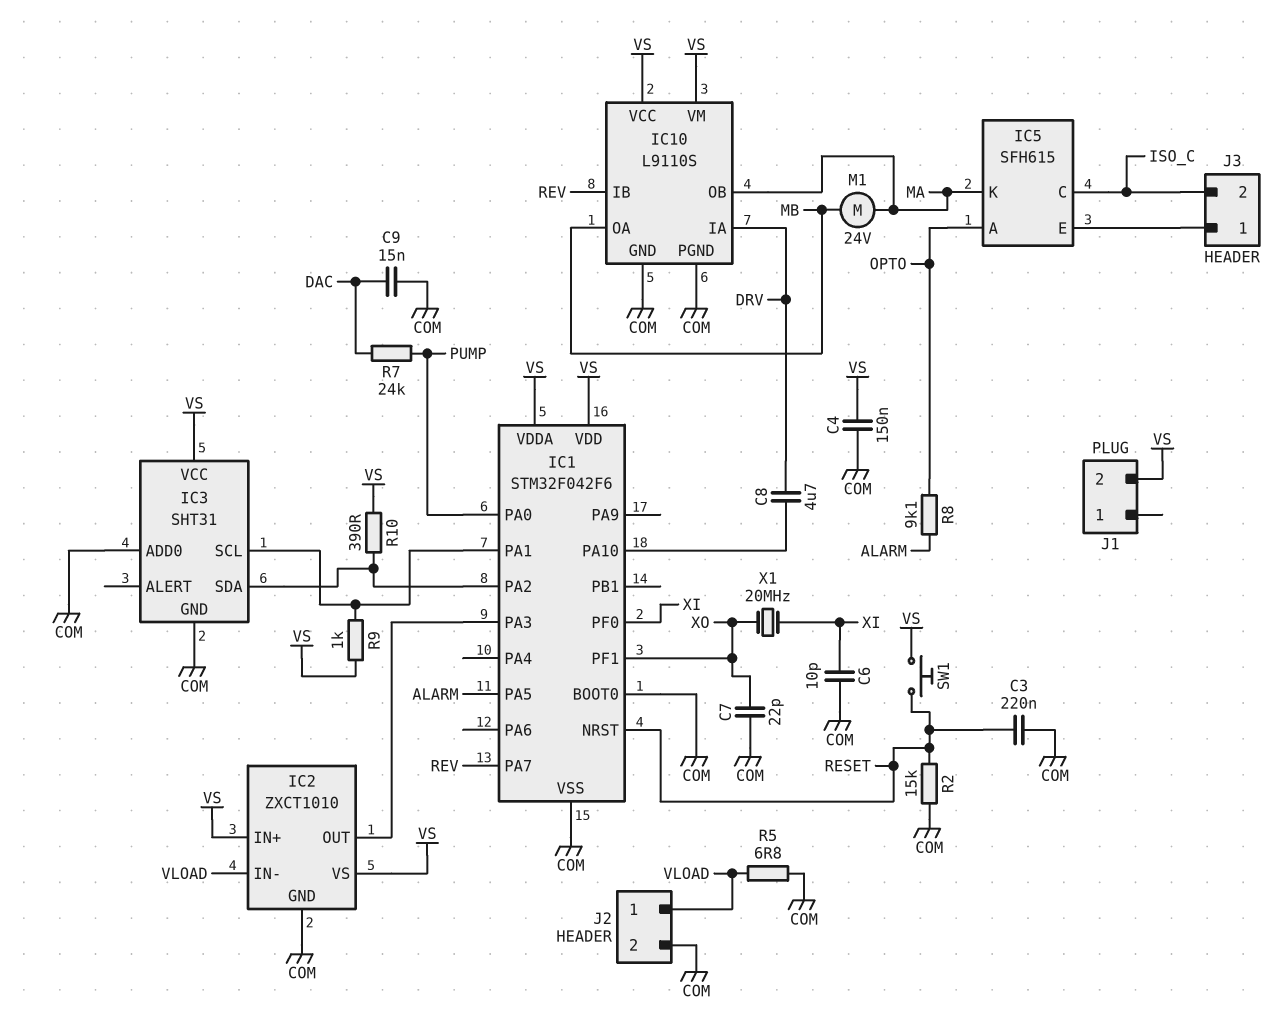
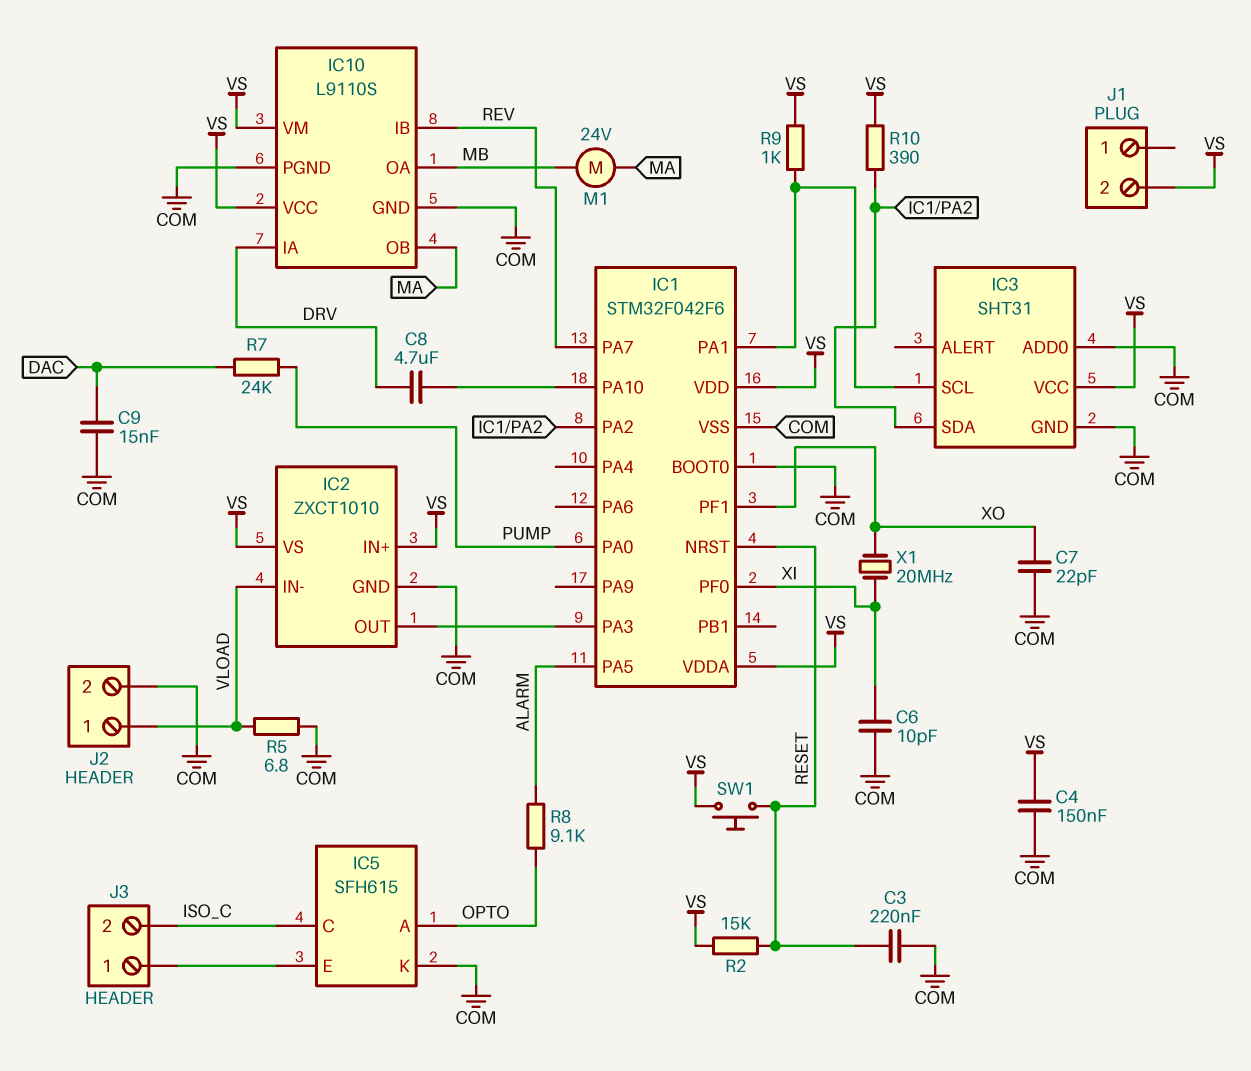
IC5 pin K: MA -> COM
R2: 15k (COM, RESET) -> 15k (RESET, VS)

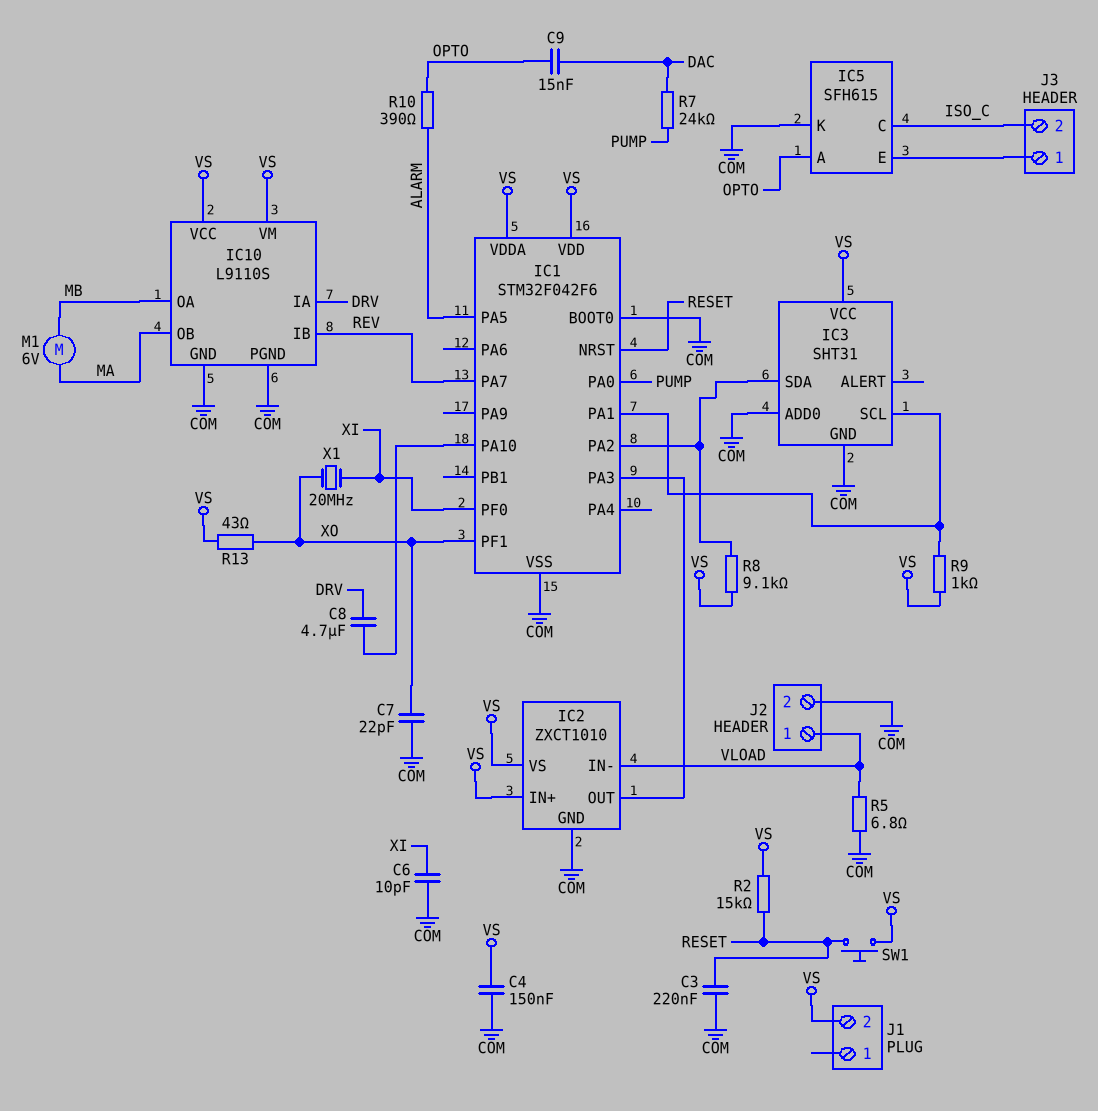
C9: 15nF (COM, DAC) -> 15nF (DAC, OPTO)
M1: motor 24V (MA, MB) -> motor 6V (MA, MB)
R8: 9.1k (ALARM, OPTO) -> 9.1k (IC1/PA2, VS)
R10: 390 (IC1/PA2, VS) -> 390 (ALARM, OPTO)
R13: none -> 43 (VS, XO)

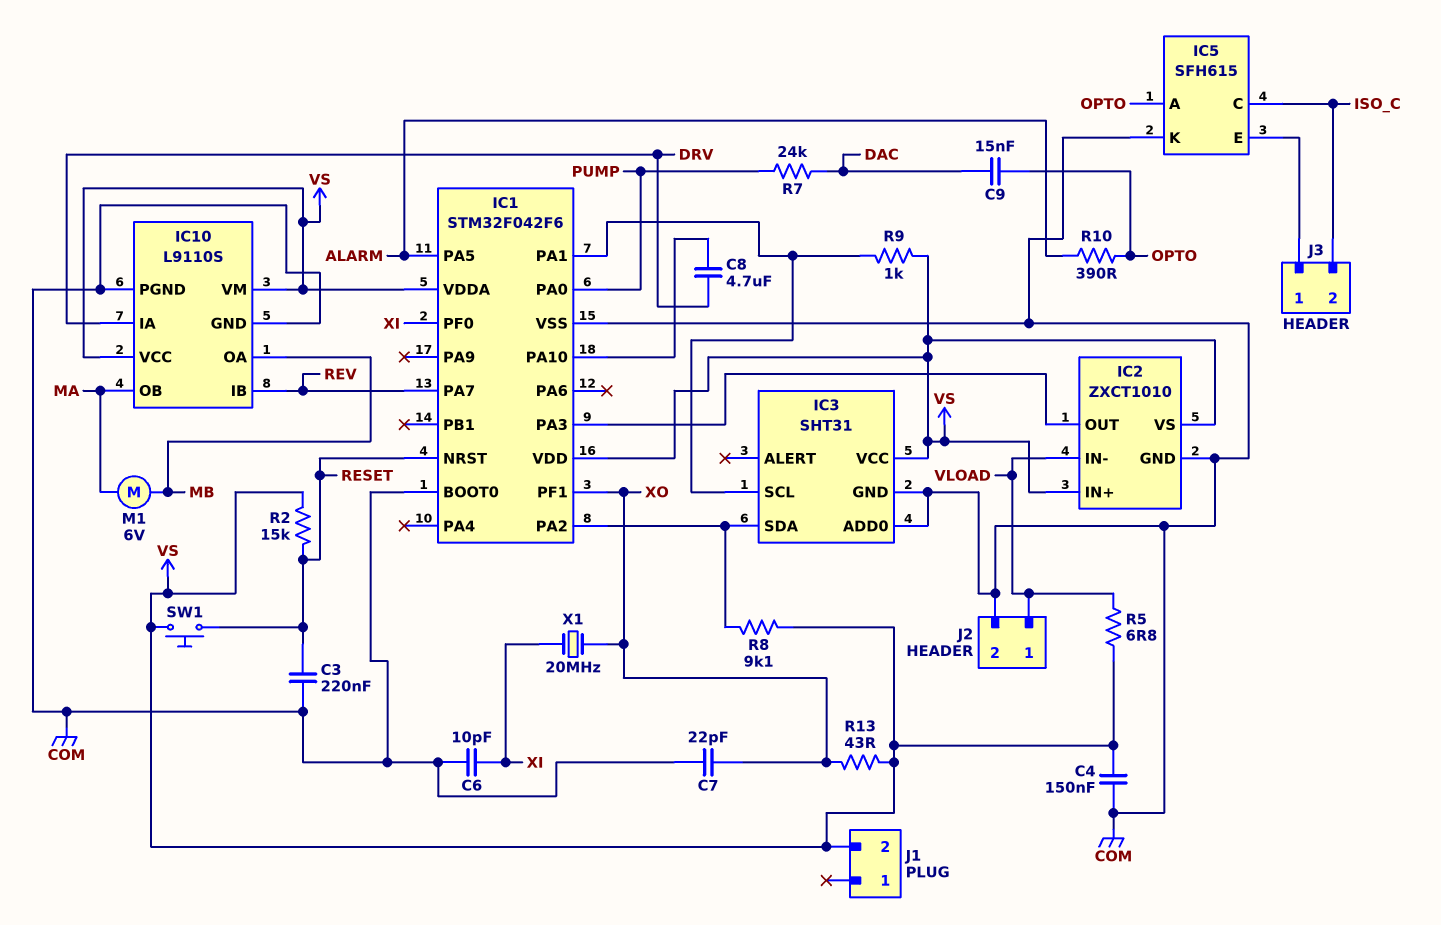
R5: 6.8 (COM, VLOAD) -> 6.8 (VLOAD, VS)

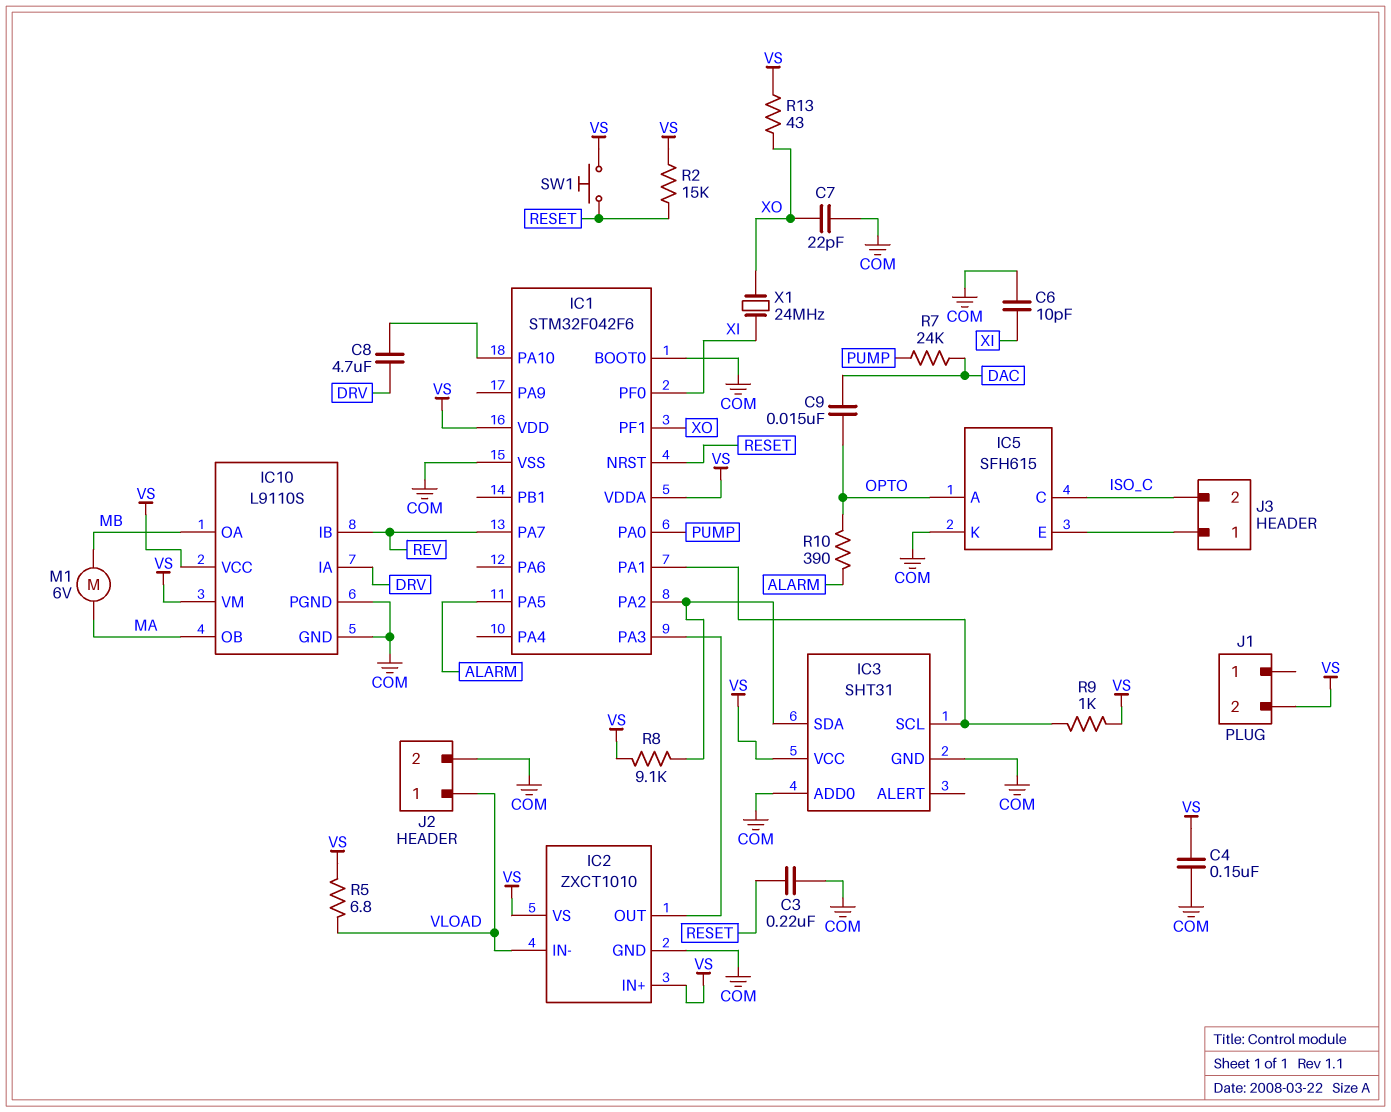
X1: 20MHz (XI, XO) -> 24MHz (XI, XO)

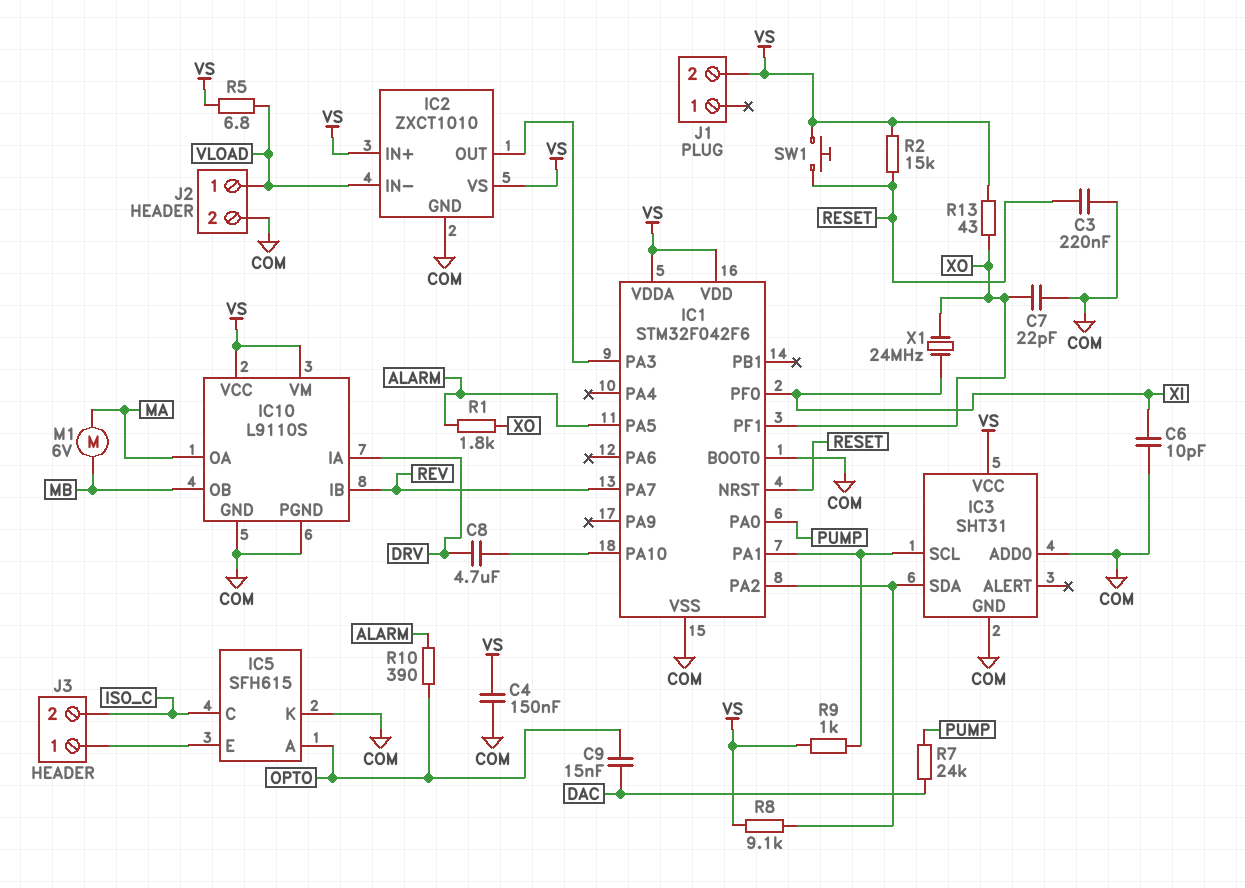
IC10 pin OA: MB -> MA
IC10 pin OB: MA -> MB
R1: none -> 1.8k (ALARM, XO)

